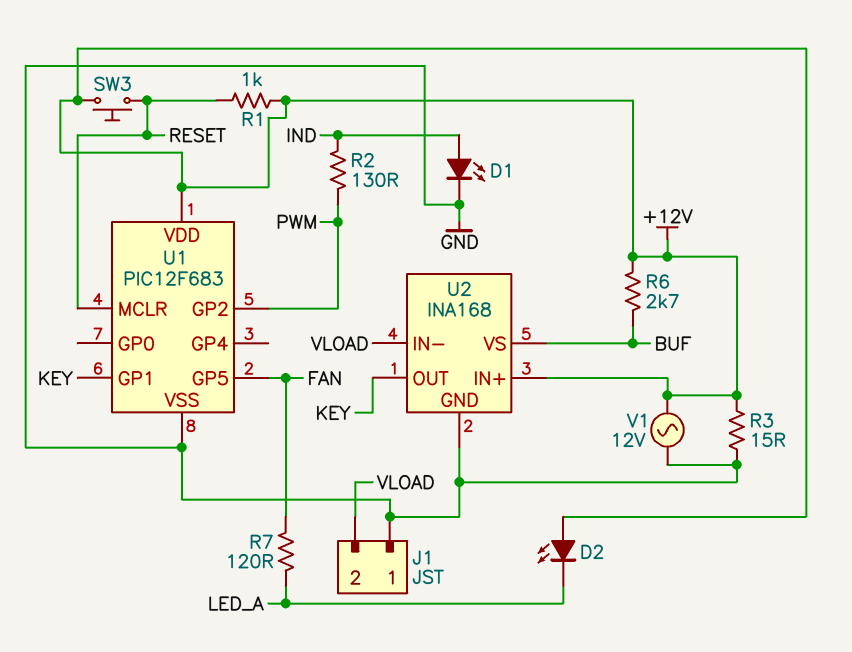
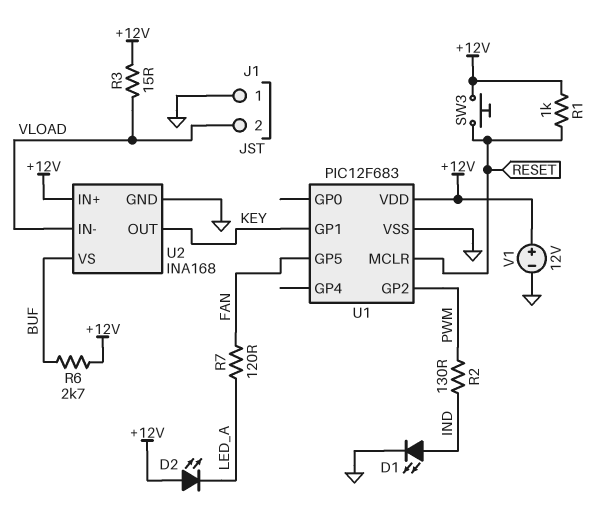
R3: 15 (+12V, GND) -> 15 (+12V, VLOAD)
V1: AC 12V (+12V, GND) -> 12V (plus +12V, minus GND)

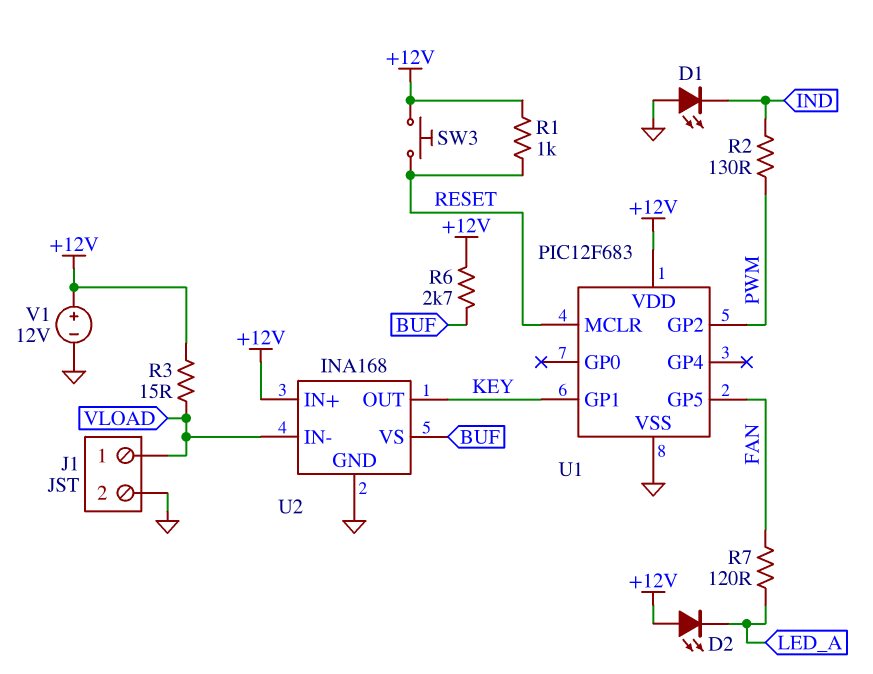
D1: LED (A IND, K GND) -> LED (A GND, K IND)
J1 pin 1: GND -> VLOAD
J1 pin 2: VLOAD -> GND

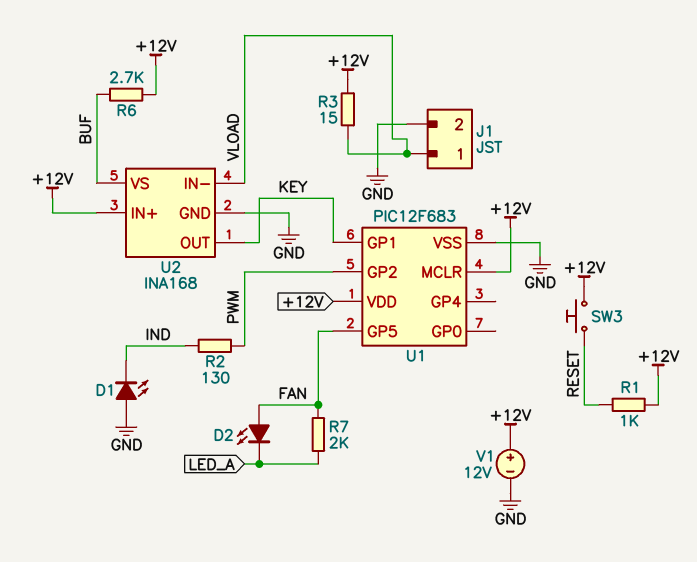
D2: LED (A +12V, K LED_A) -> LED (A FAN, K LED_A)
R7: 120 (FAN, LED_A) -> 2k (FAN, LED_A)
U1 pin MCLR: RESET -> +12V

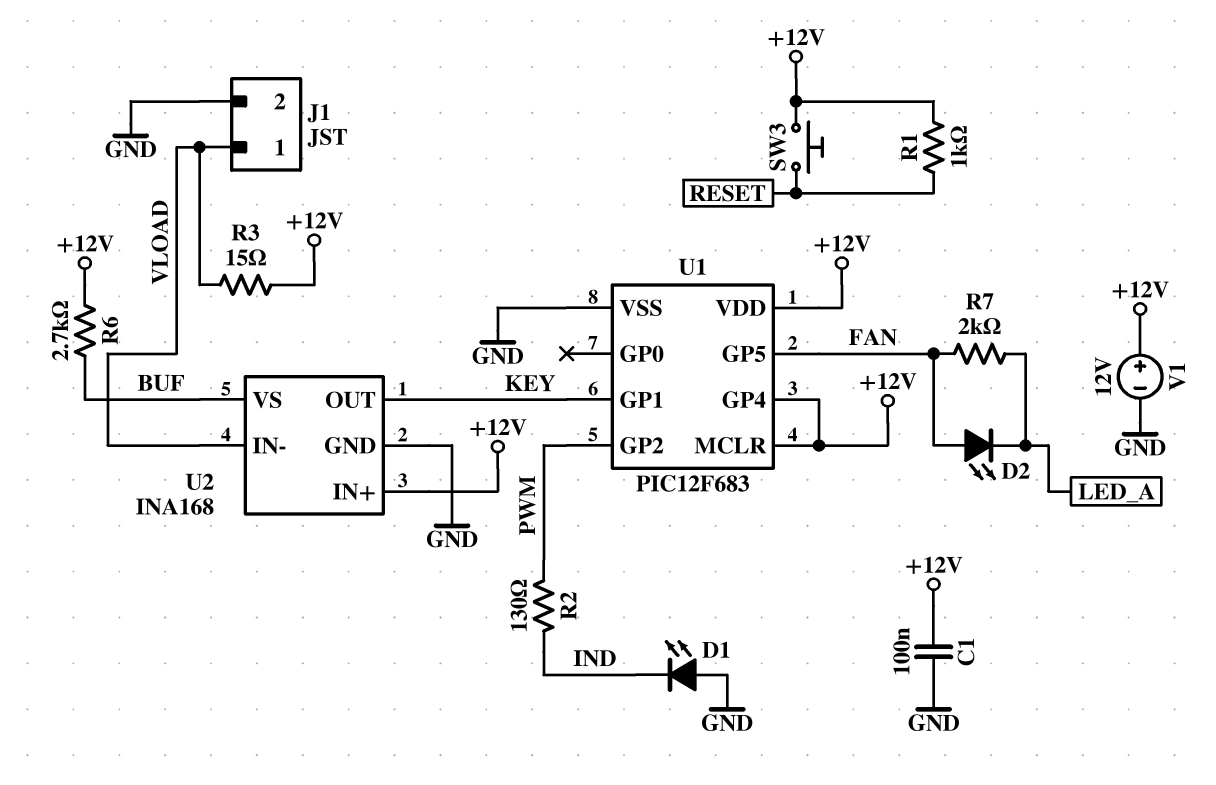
C1: none -> 100nF (+12V, GND)
U1 pin GP4: none -> +12V

